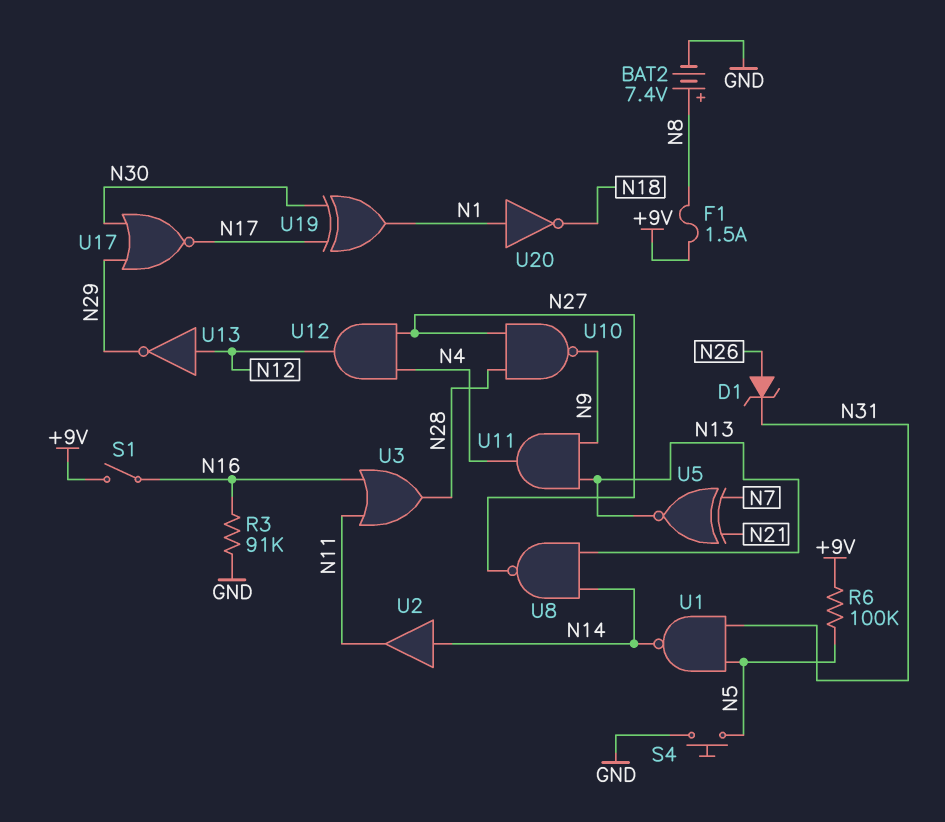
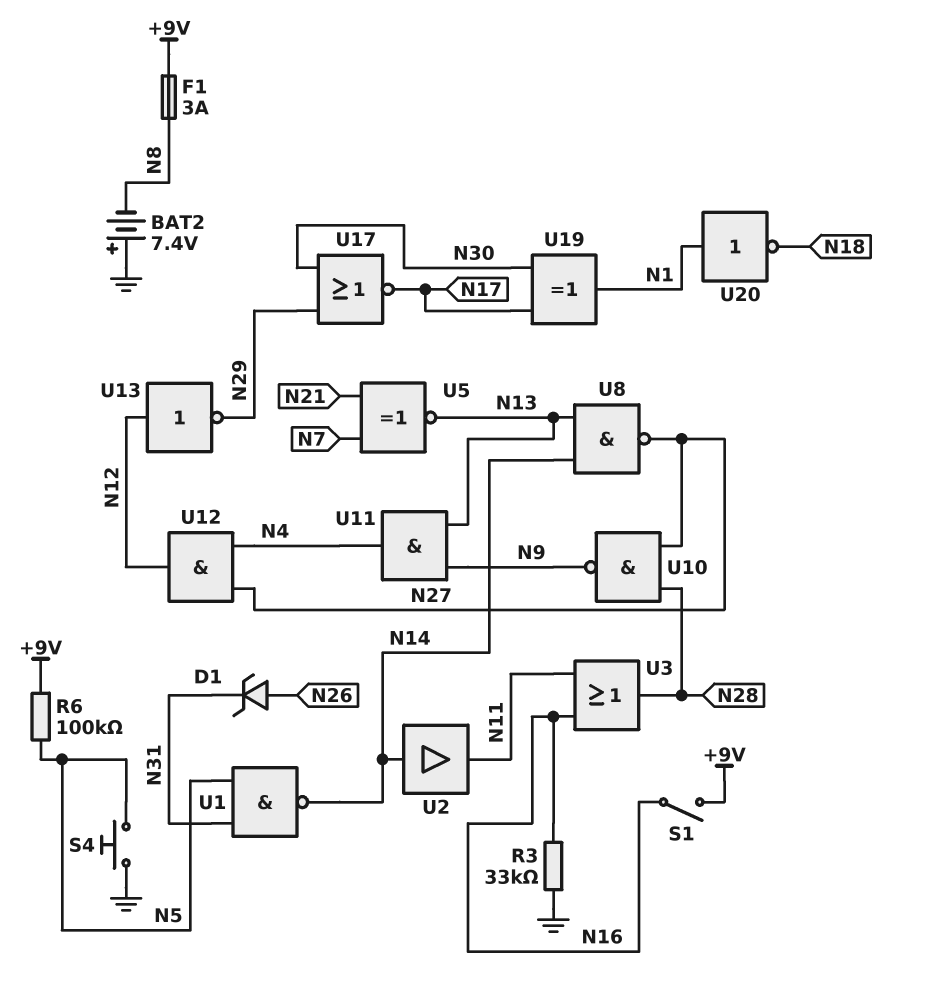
BAT2: 7.4V (plus N8, minus GND) -> 7.4V (plus GND, minus N8)
F1: 1.5A (+9V, N8) -> 3A (+9V, N8)
R3: 91k (GND, N16) -> 33k (GND, N16)

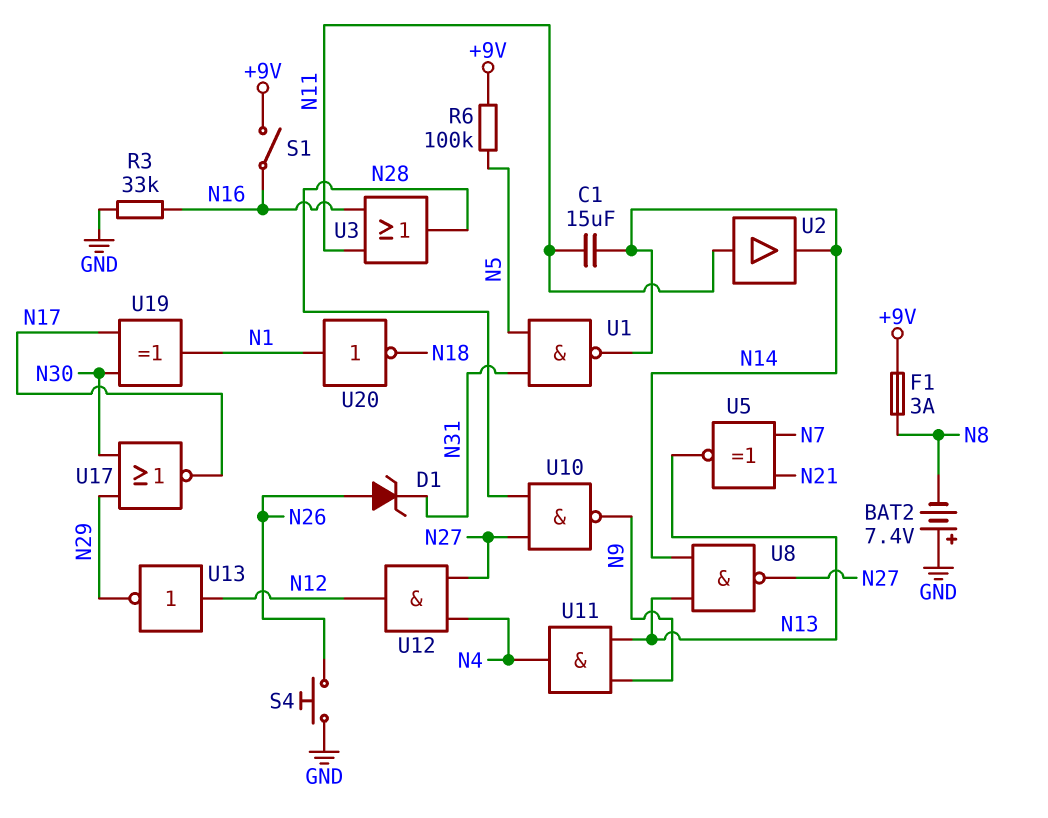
C1: none -> 15uF (N11, N14)
S4: button (GND, N5) -> button (GND, N26)
U2: buffer (in N14, out N11) -> buffer (in N11, out N14)

